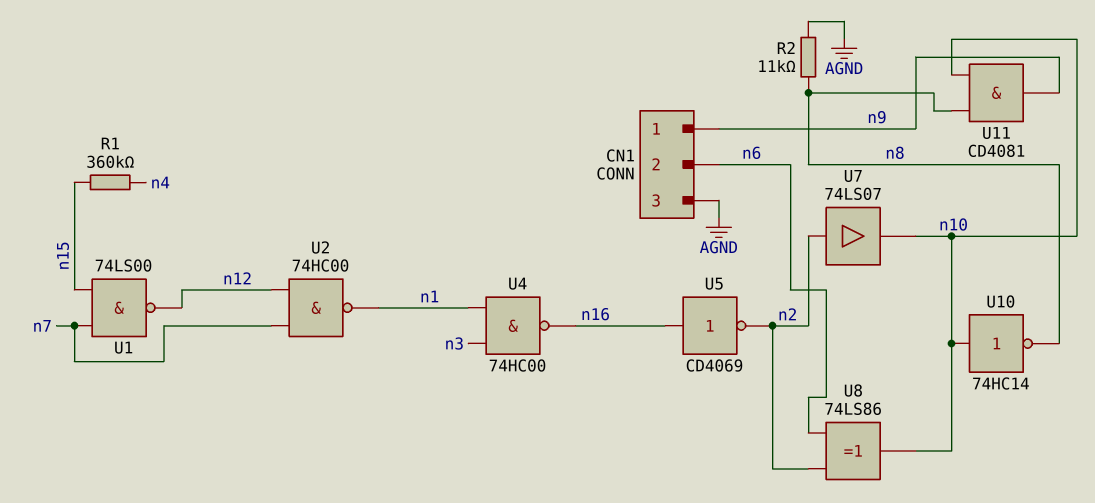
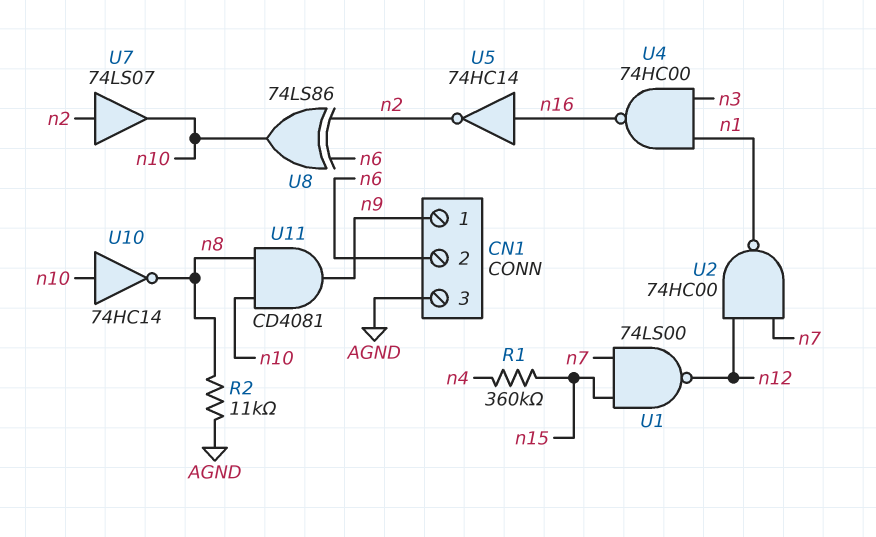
U5: NOT CD4069 (in n16, out n2) -> NOT 74HC14 (in n16, out n2)

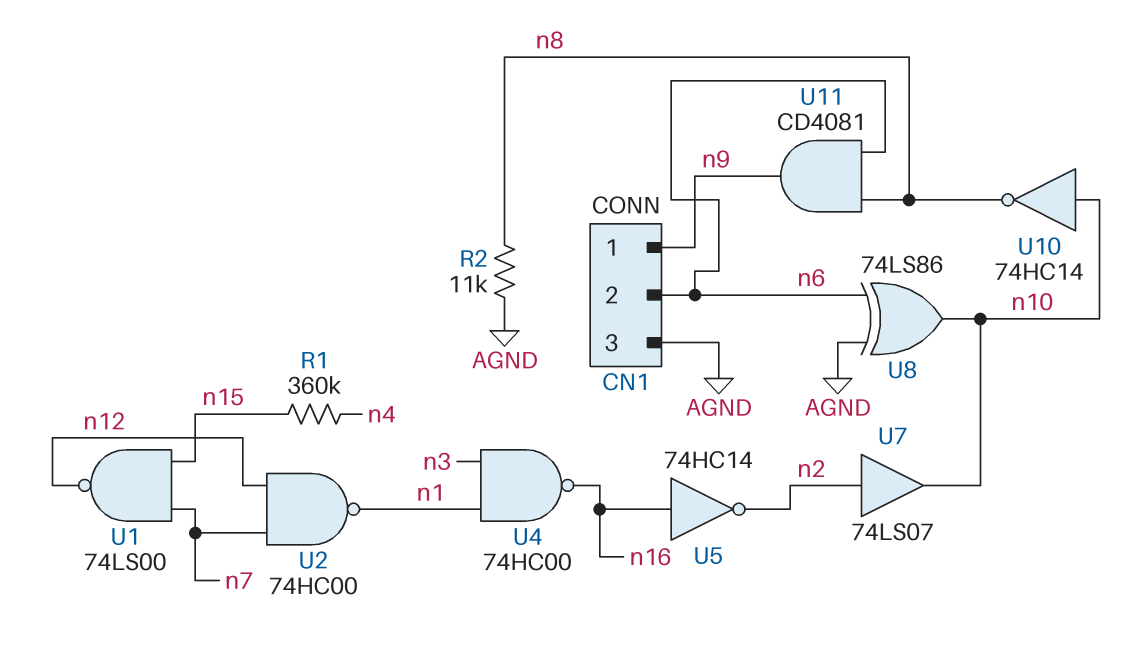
U8: XOR 74LS86 (in n2, in n6, out n10) -> XOR 74LS86 (in AGND, in n6, out n10)
U11: AND CD4081 (in n8, in n10, out n9) -> AND CD4081 (in n6, in n8, out n9)

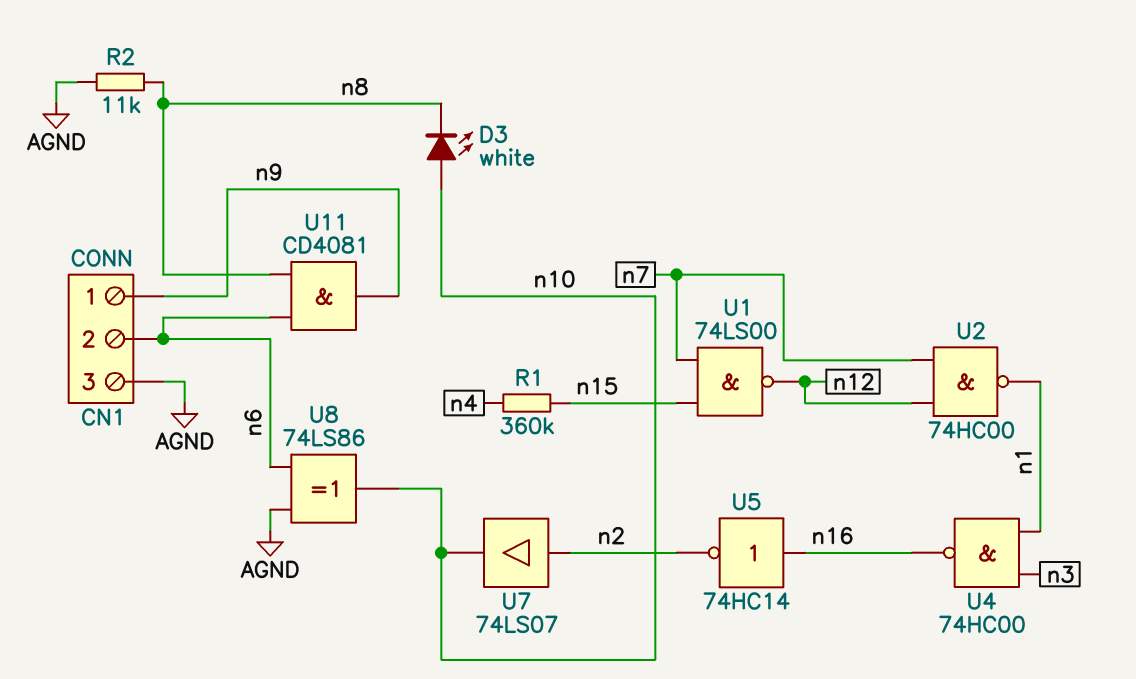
D3: none -> LED white (A n10, K n8)
U10: NOT 74HC14 (in n10, out n8) -> none

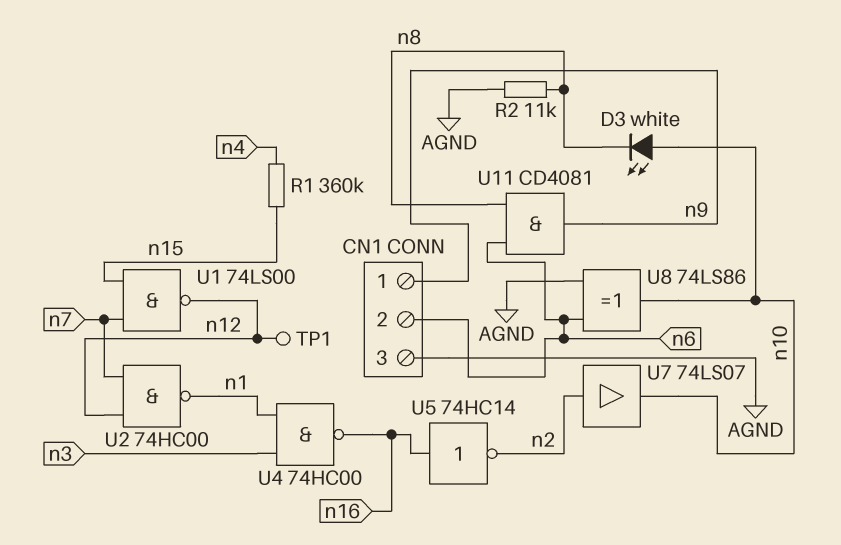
TP1: none -> test point (n12)

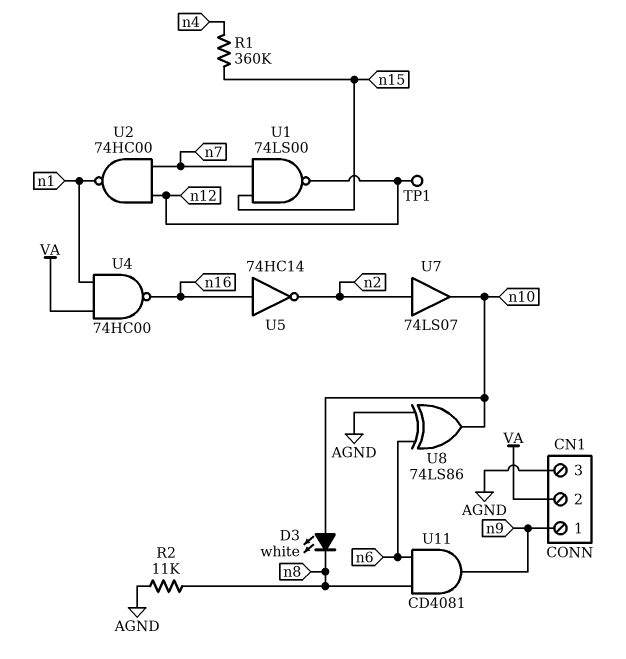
CN1 pin 2: n6 -> VA
U4: NAND 74HC00 (in n1, in n3, out n16) -> NAND 74HC00 (in VA, in n1, out n16)

